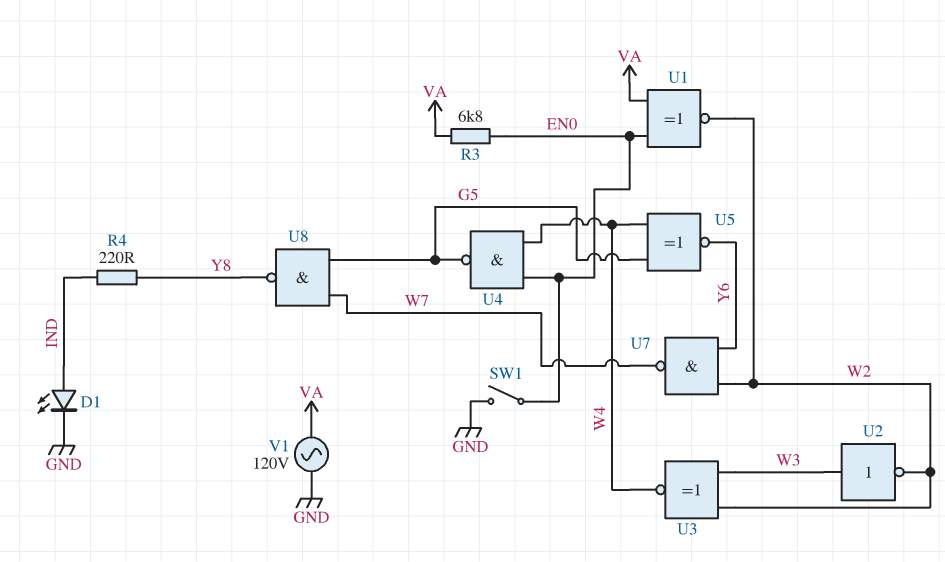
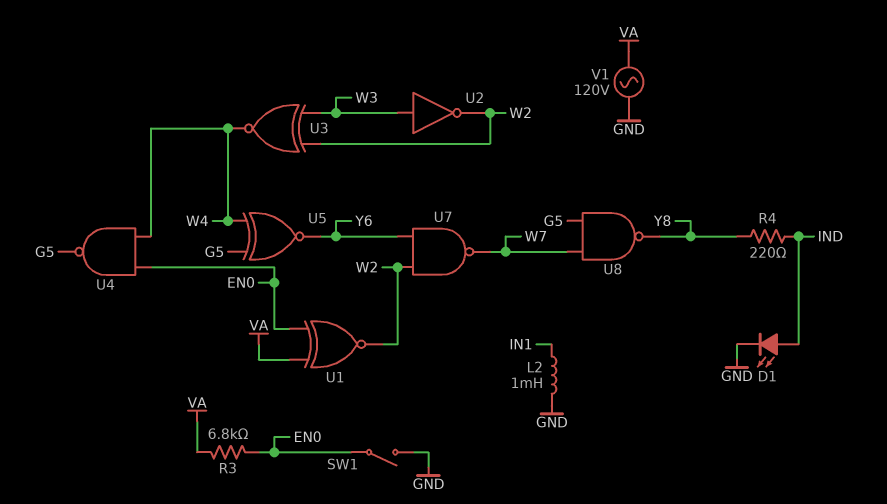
L2: none -> 1mH (GND, IN1)

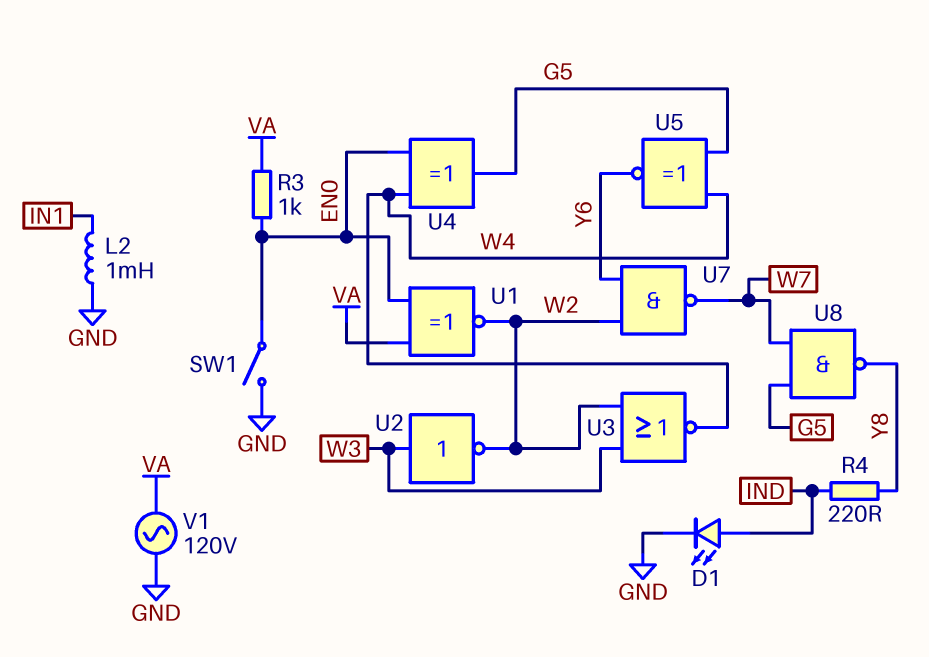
R3: 6.8k (EN0, VA) -> 1k (EN0, VA)
U3: XNOR (in W2, in W3, out W4) -> NOR (in W2, in W3, out W4)
U4: NAND (in EN0, in W4, out G5) -> XOR (in EN0, in W4, out G5)

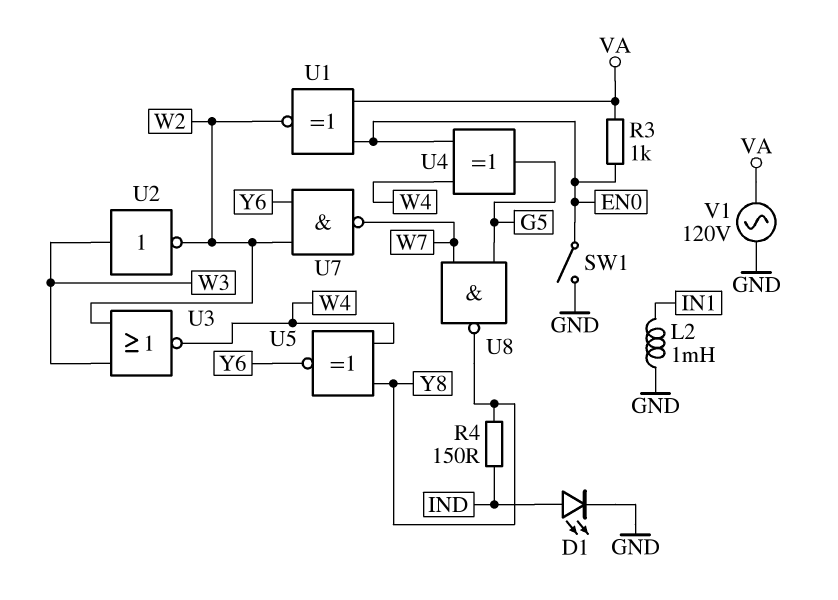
R4: 220 (IND, Y8) -> 150 (IND, Y8)
U5: XNOR (in G5, in W4, out Y6) -> XNOR (in W4, in Y8, out Y6)

